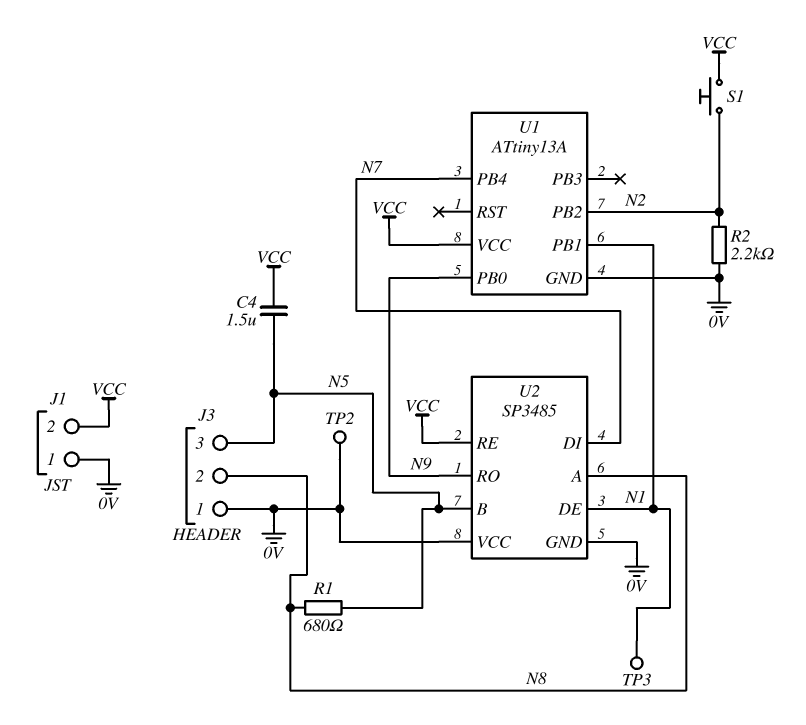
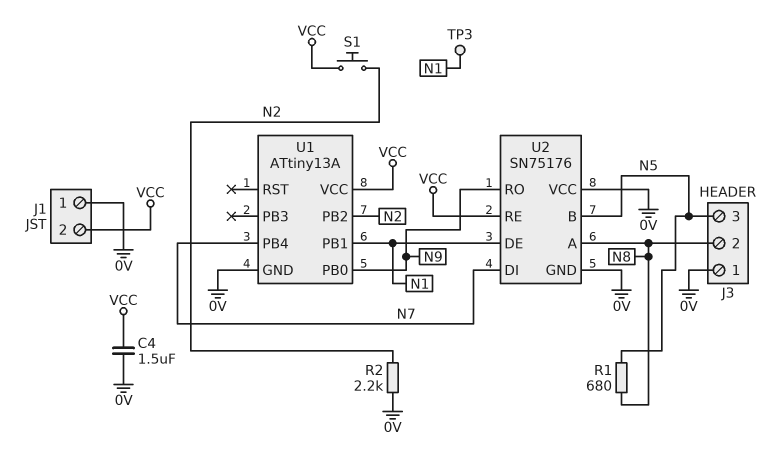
C4: 1.5uF (N5, VCC) -> 1.5uF (0V, VCC)
TP2: test point (0V) -> none
U2: SP3485 -> SN75176

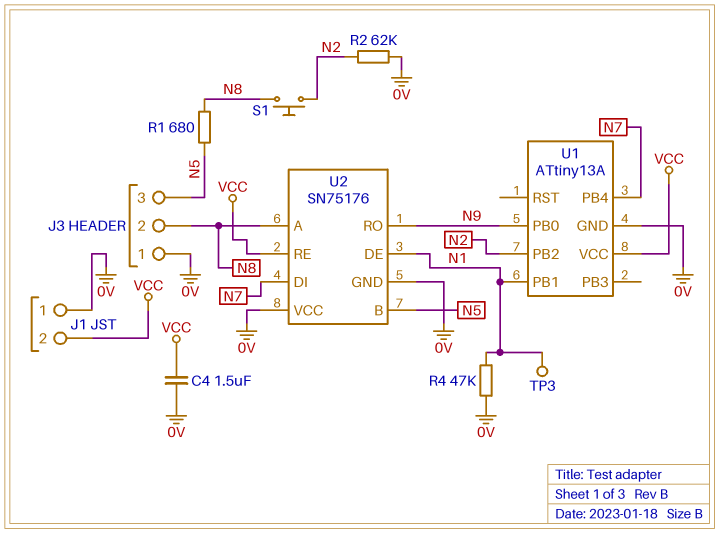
R2: 2.2k (0V, N2) -> 62k (0V, N2)
R4: none -> 47k (0V, N1)
S1: button (N2, VCC) -> button (N2, N8)

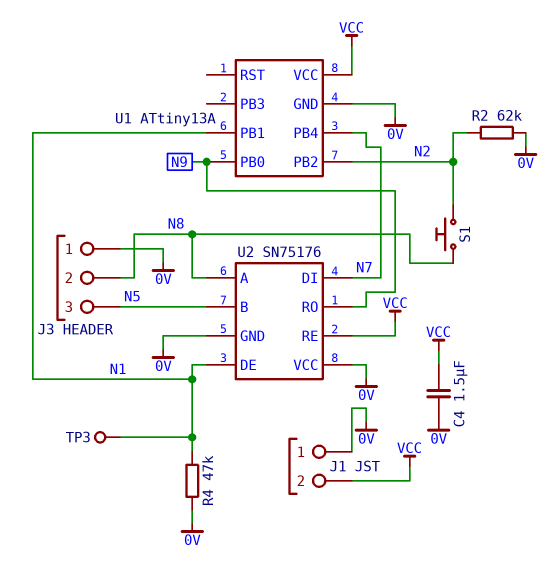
R1: 680 (N5, N8) -> none

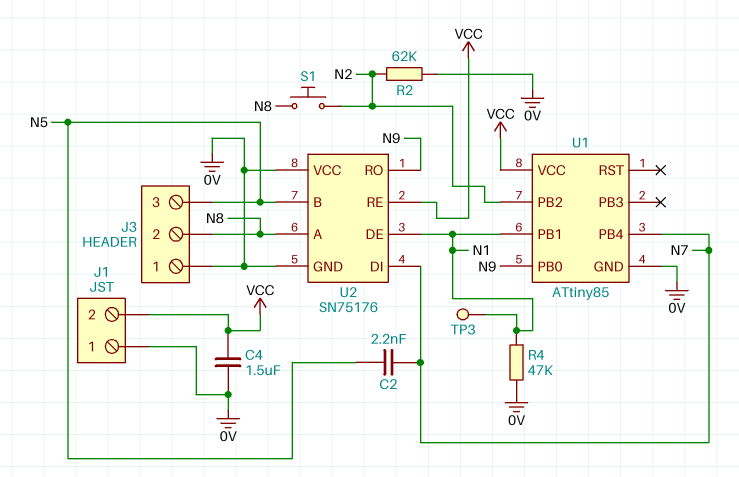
C2: none -> 2.2nF (N5, N7)
U1: ATtiny13A -> ATtiny85

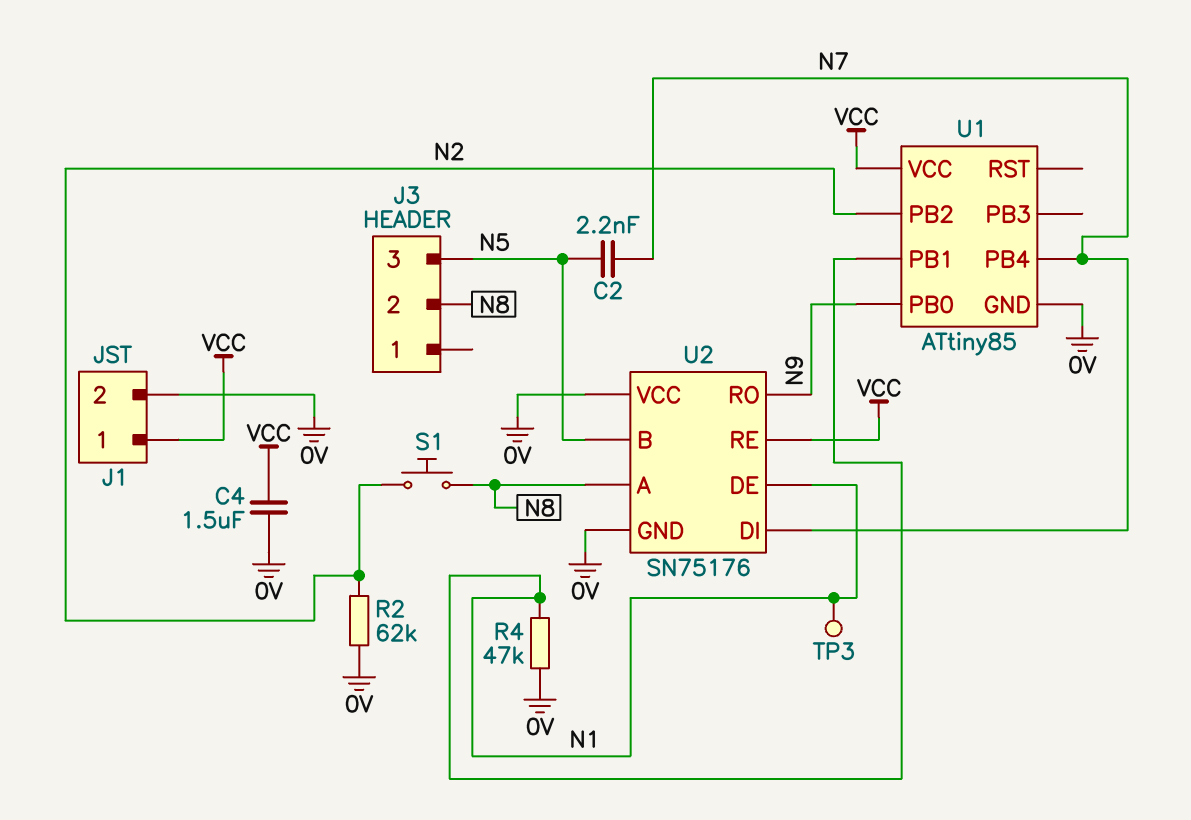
J1 pin 1: 0V -> VCC
J1 pin 2: VCC -> 0V
J3 pin 1: 0V -> none

